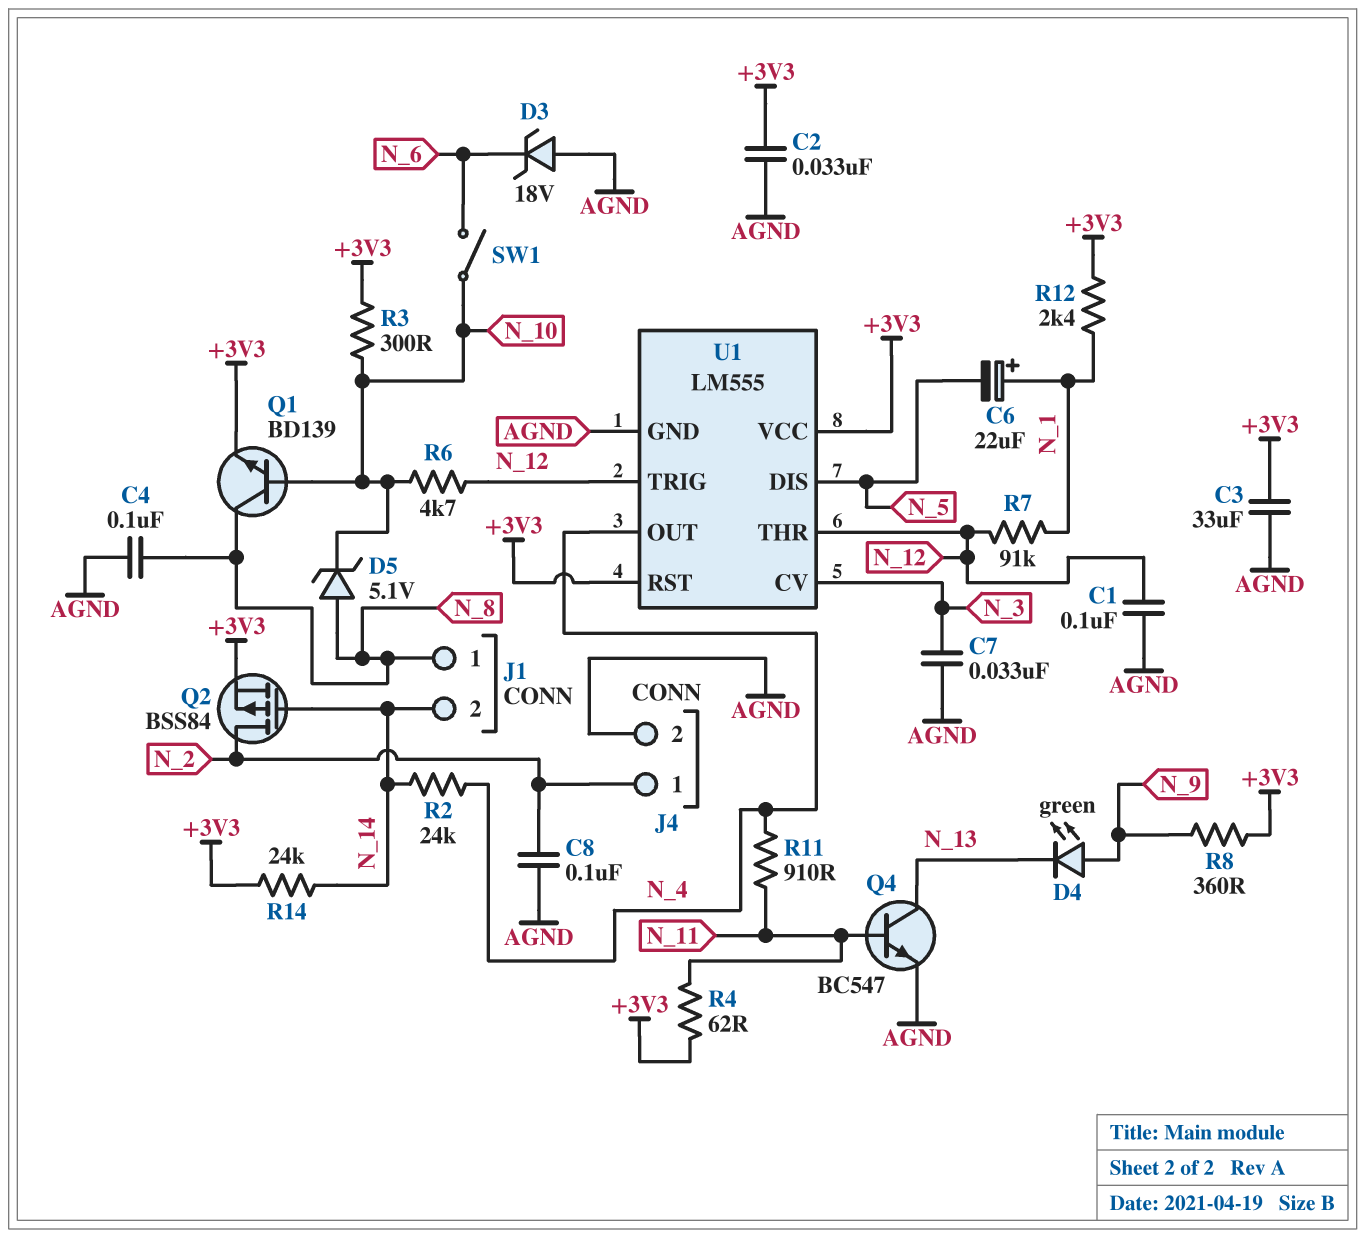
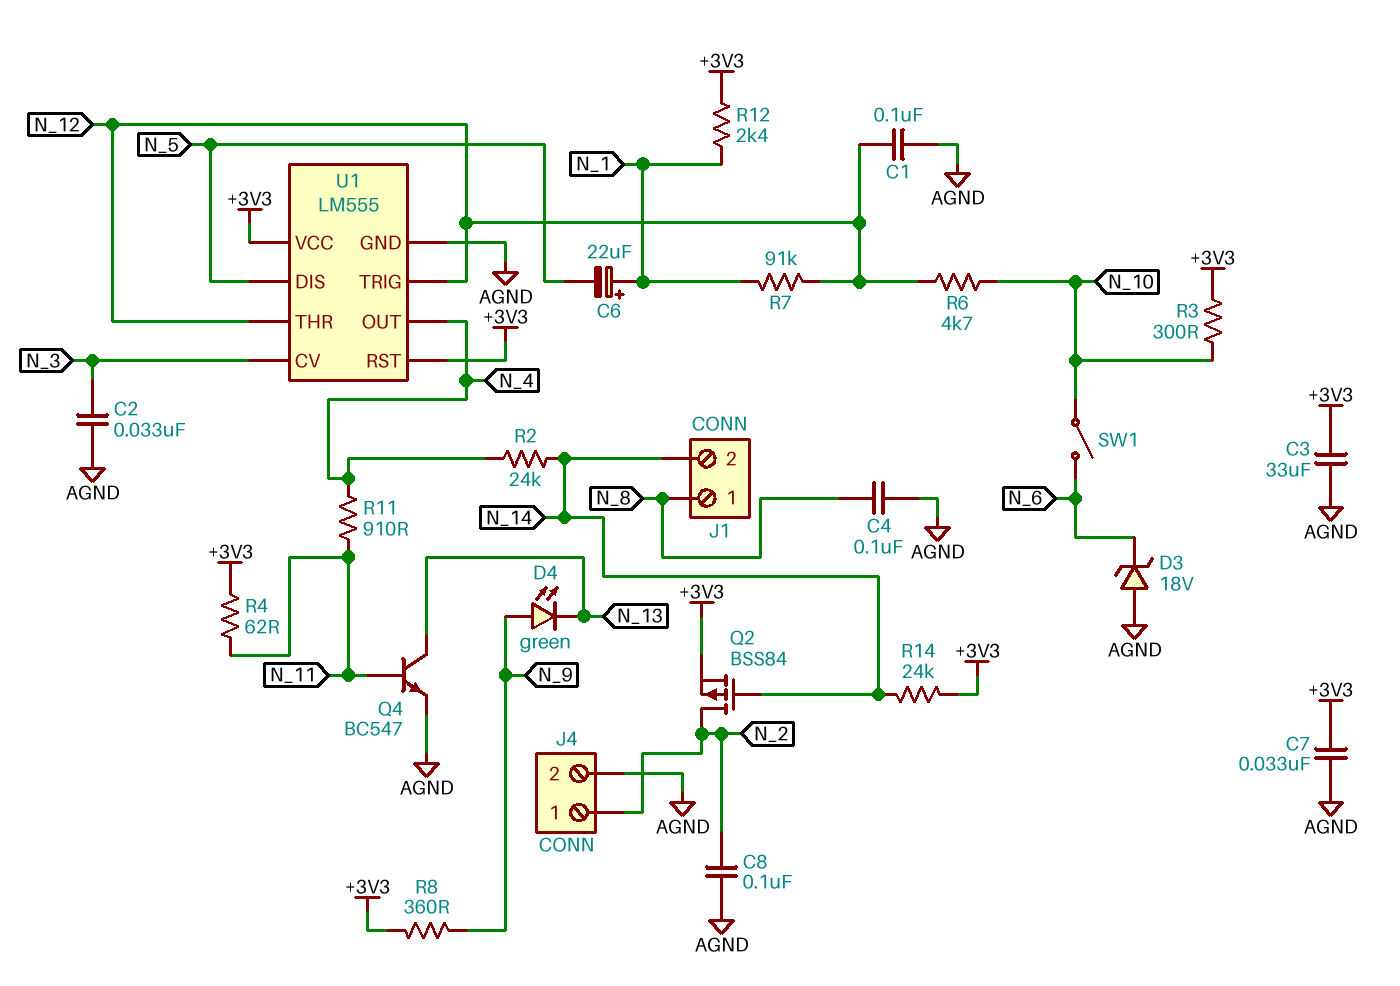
C2: 33nF (+3V3, AGND) -> 33nF (AGND, N_3)
C7: 33nF (AGND, N_3) -> 33nF (+3V3, AGND)
D5: zener 5.1V (A N_8, K N_10) -> none
Q1: NPN BD139 (B N_10, C N_8, E +3V3) -> none

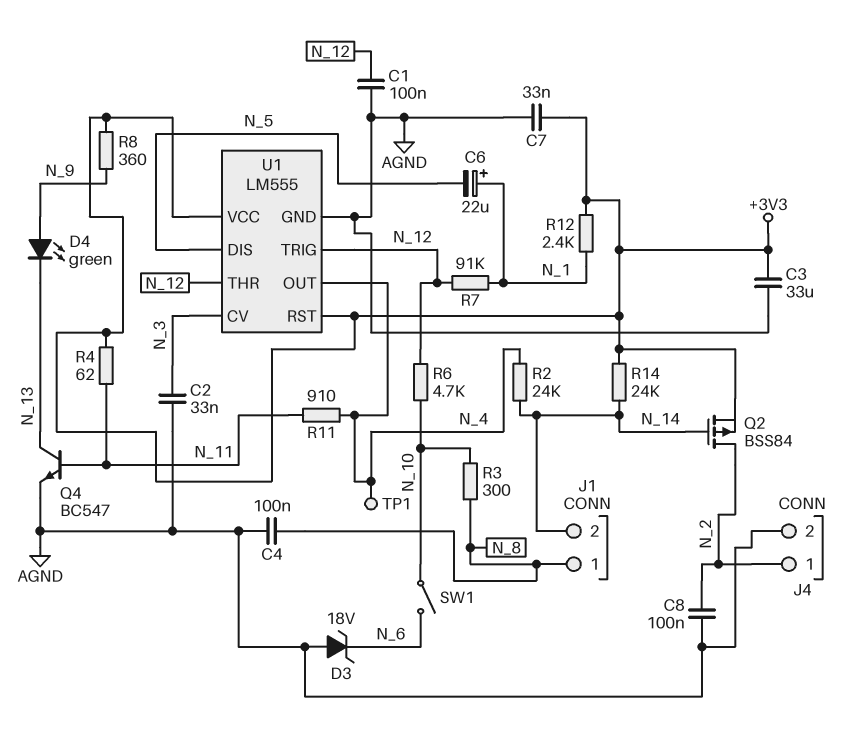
R3: 300 (+3V3, N_10) -> 300 (N_8, N_10)
TP1: none -> test point (N_4)

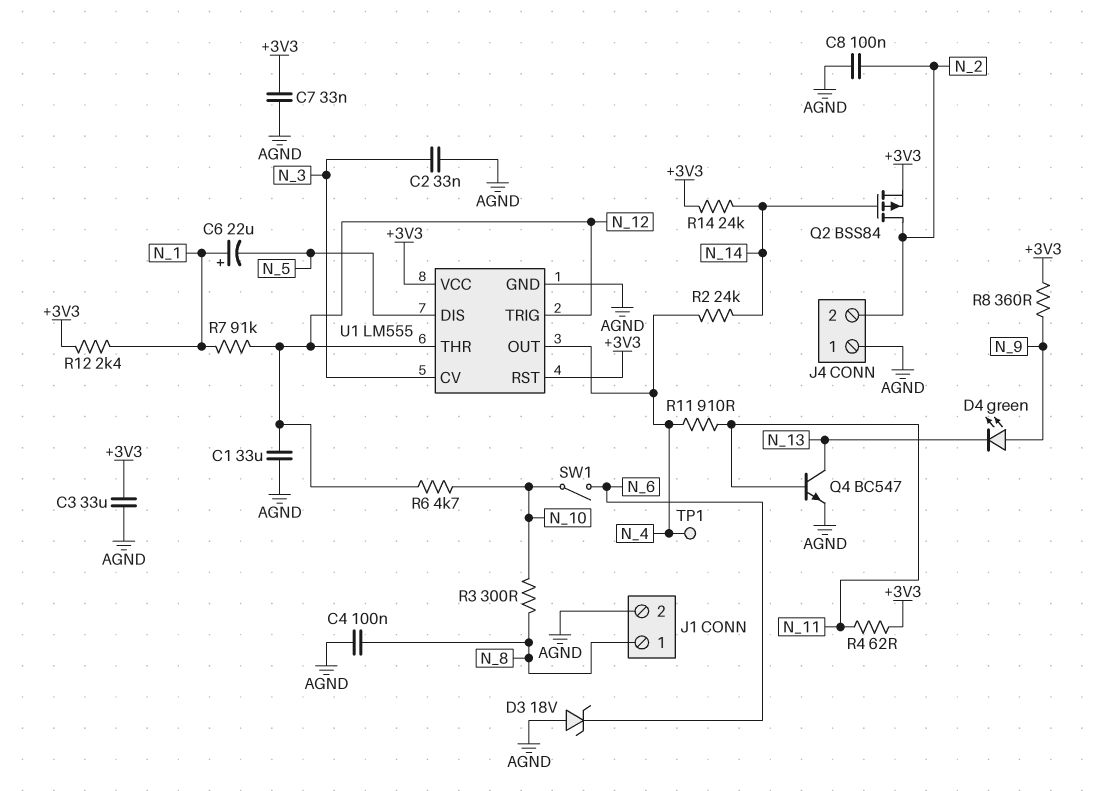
C1: 100nF (AGND, N_12) -> 33uF (AGND, N_12)
J1 pin 2: N_14 -> AGND
J4 pin 1: N_2 -> AGND
J4 pin 2: AGND -> N_2

